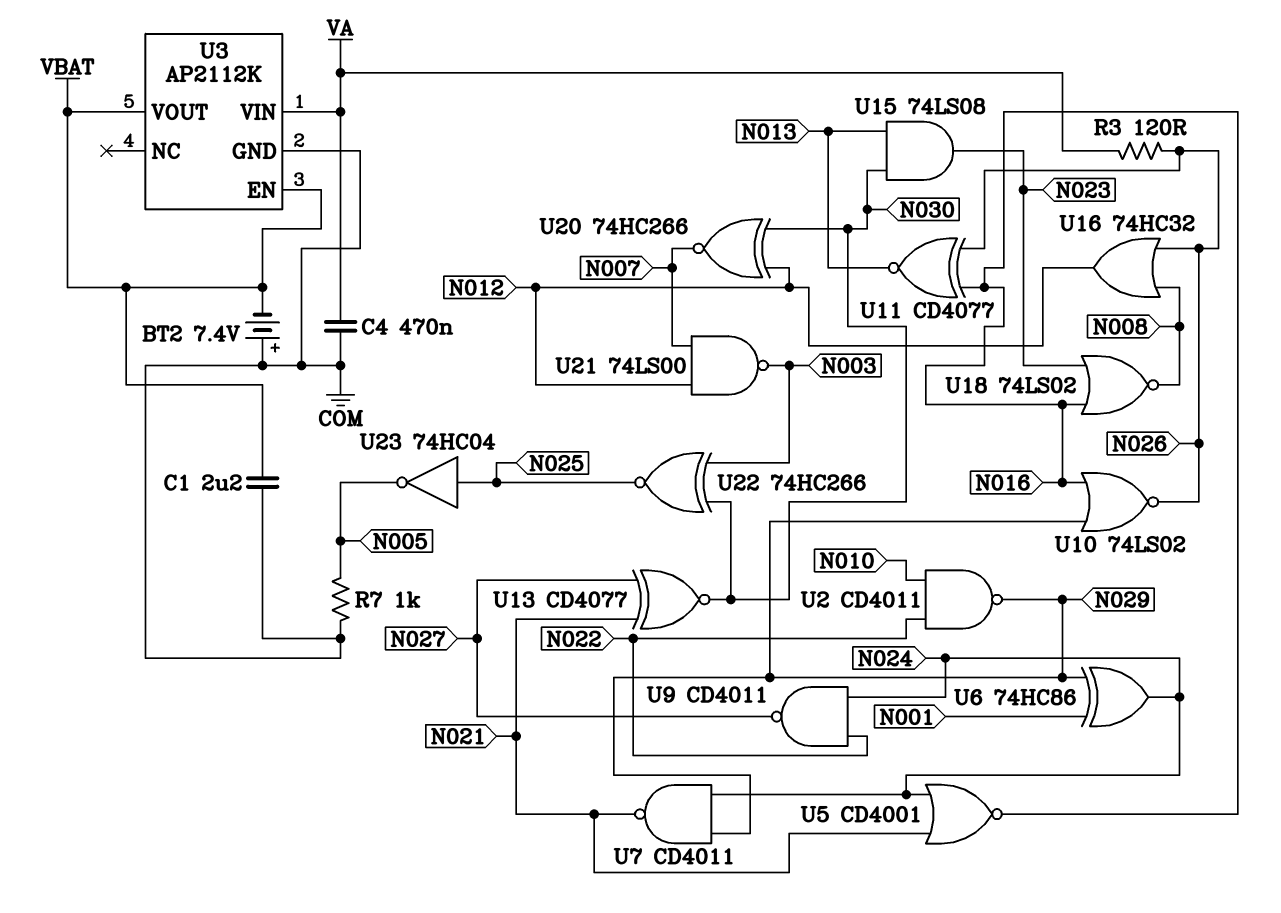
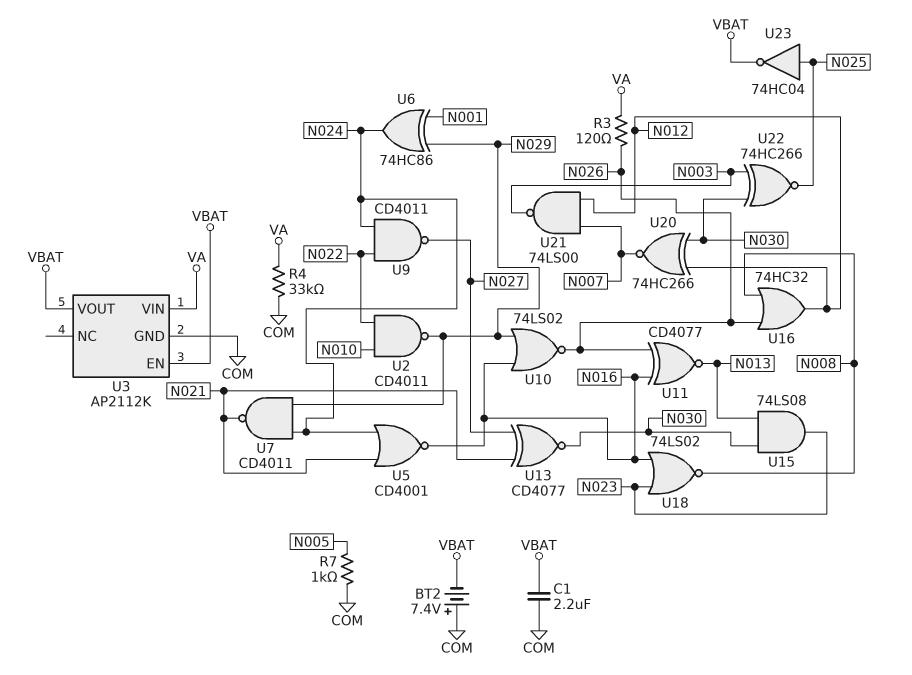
C4: 470nF (COM, VA) -> none
R4: none -> 33k (COM, VA)
U23: NOT 74HC04 (in N025, out N005) -> NOT 74HC04 (in N025, out VBAT)

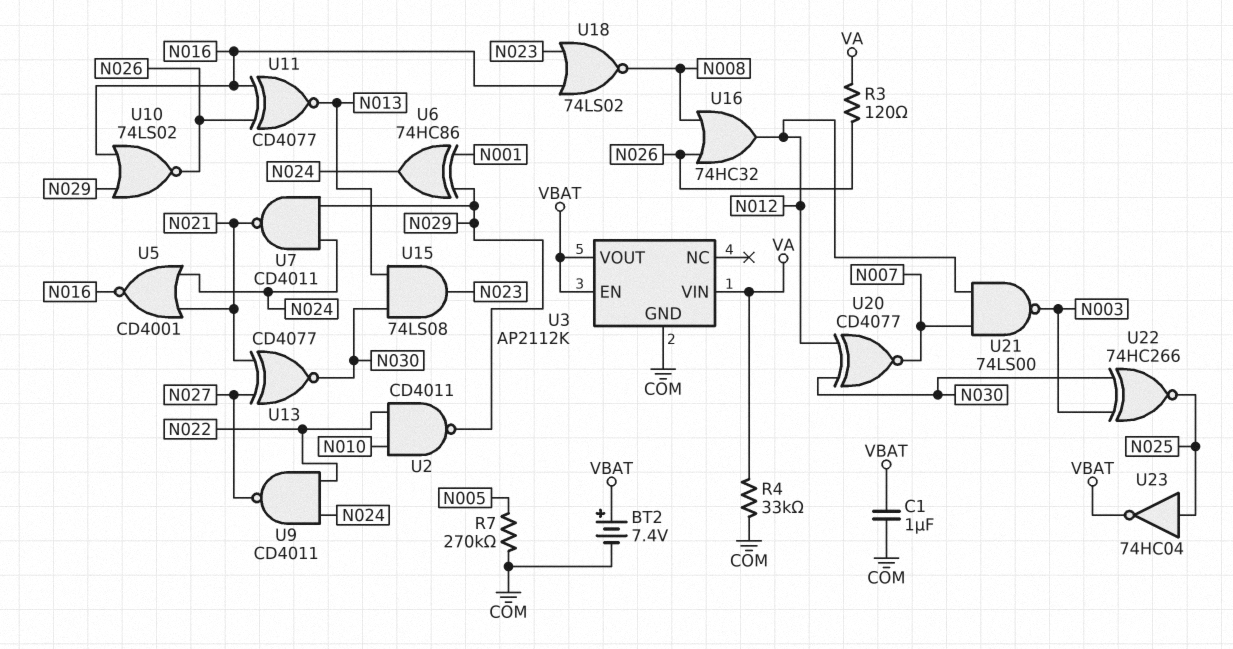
BT2: 7.4V (plus COM, minus VBAT) -> 7.4V (plus VBAT, minus COM)
C1: 2.2uF (COM, VBAT) -> 1uF (COM, VBAT)
R7: 1k (COM, N005) -> 270k (COM, N005)
U20: XNOR 74HC266 (in N012, in N030, out N007) -> XNOR CD4077 (in N012, in N030, out N007)

